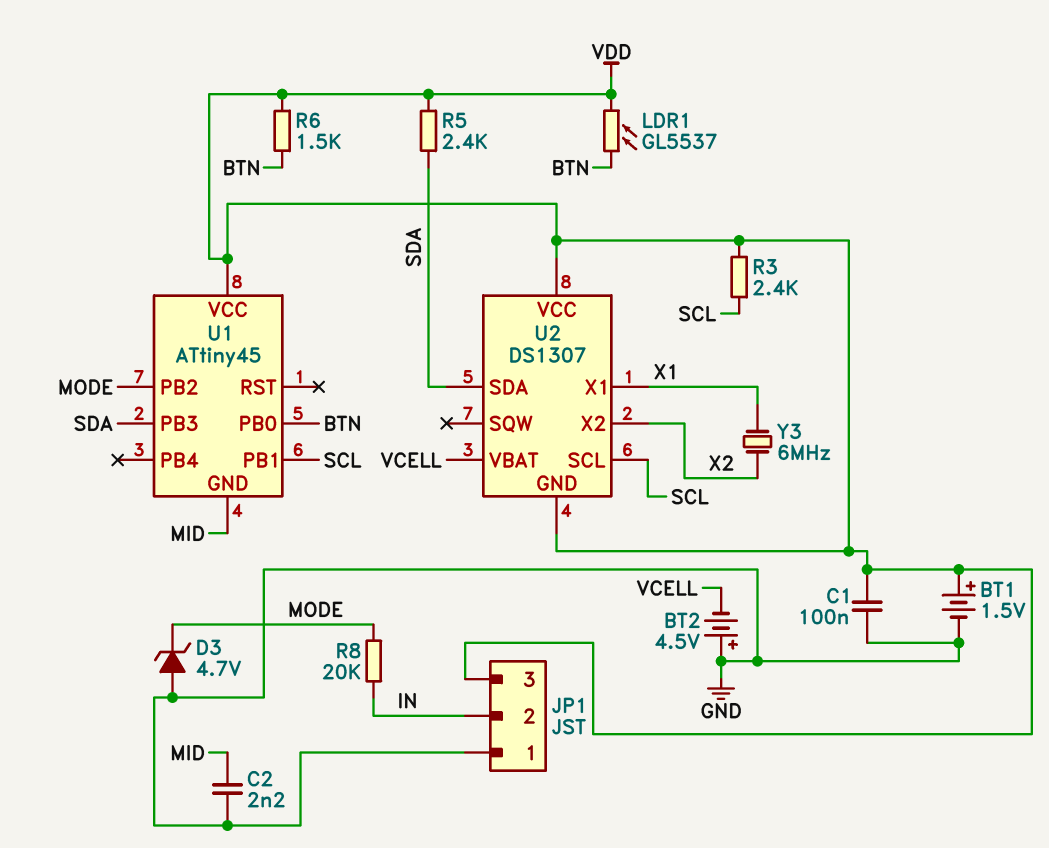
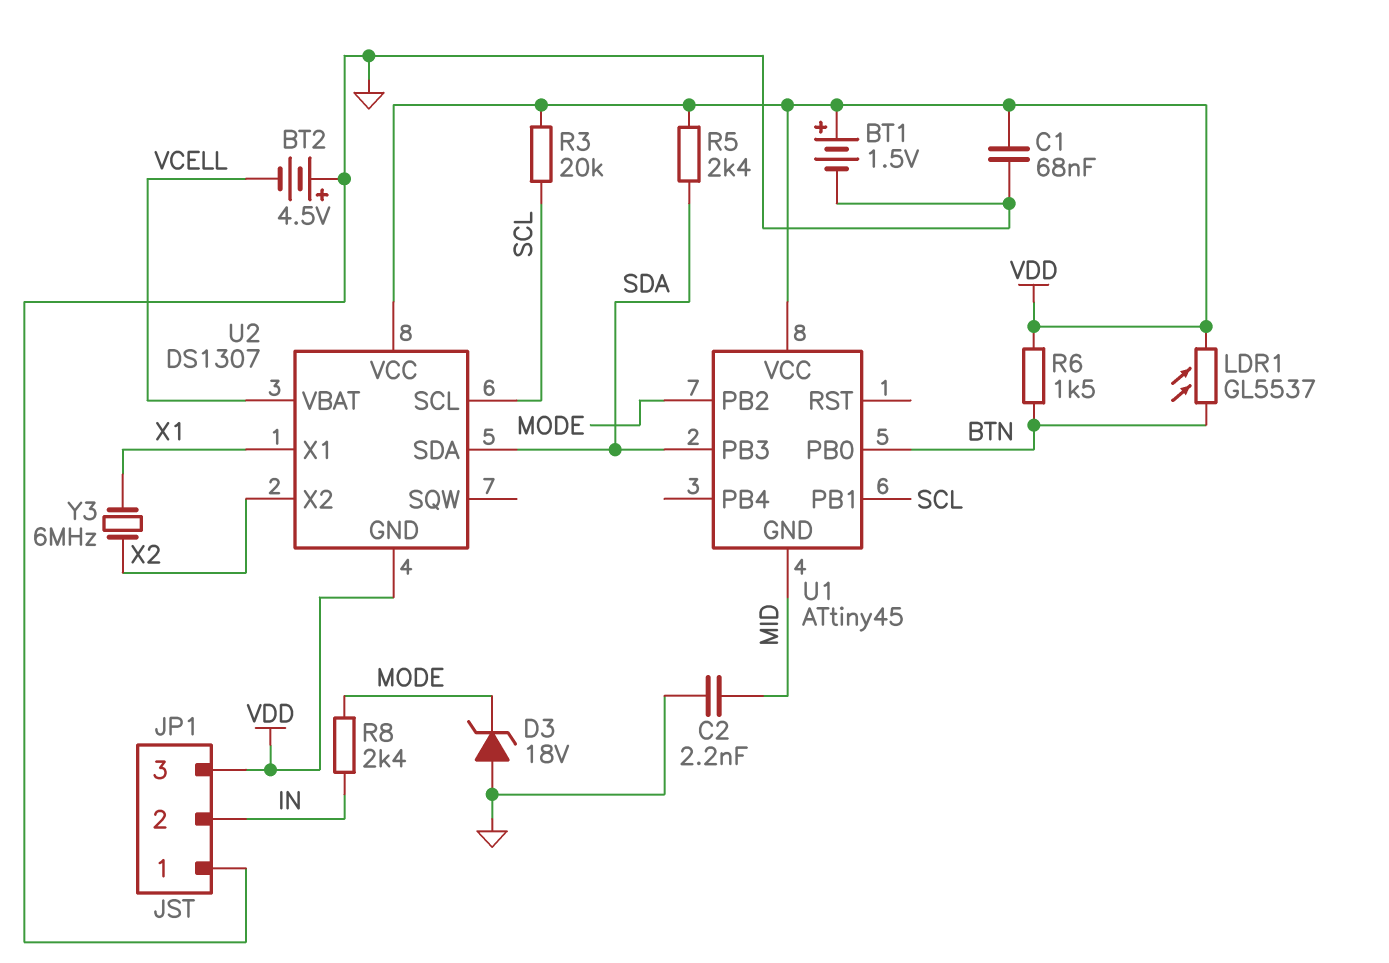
C1: 100nF (GND, VDD) -> 68nF (GND, VDD)
D3: zener 4.7V (A GND, K MODE) -> zener 18V (A GND, K MODE)
R3: 2.4k (SCL, VDD) -> 20k (SCL, VDD)
R8: 20k (IN, MODE) -> 2.4k (IN, MODE)

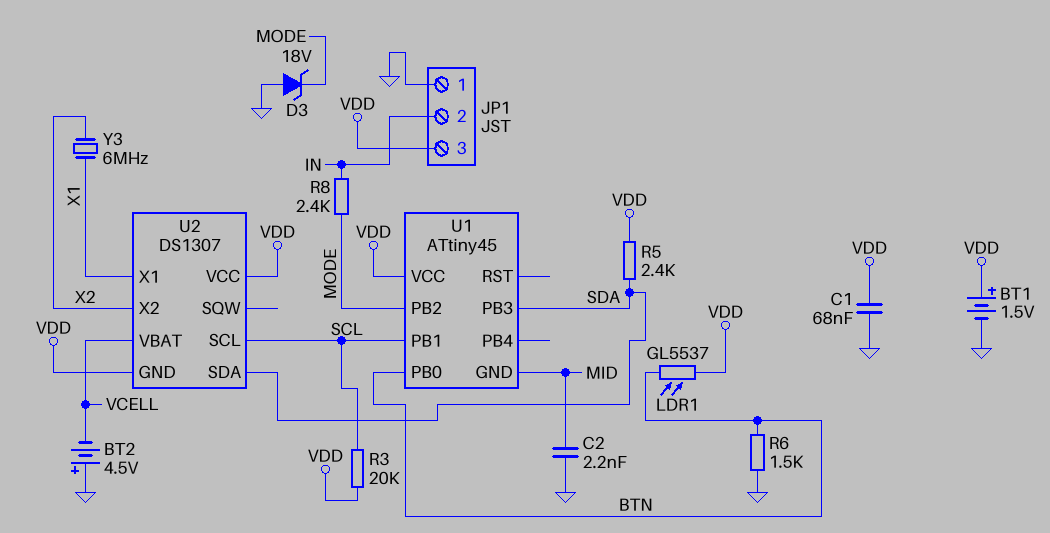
R6: 1.5k (BTN, VDD) -> 1.5k (BTN, GND)

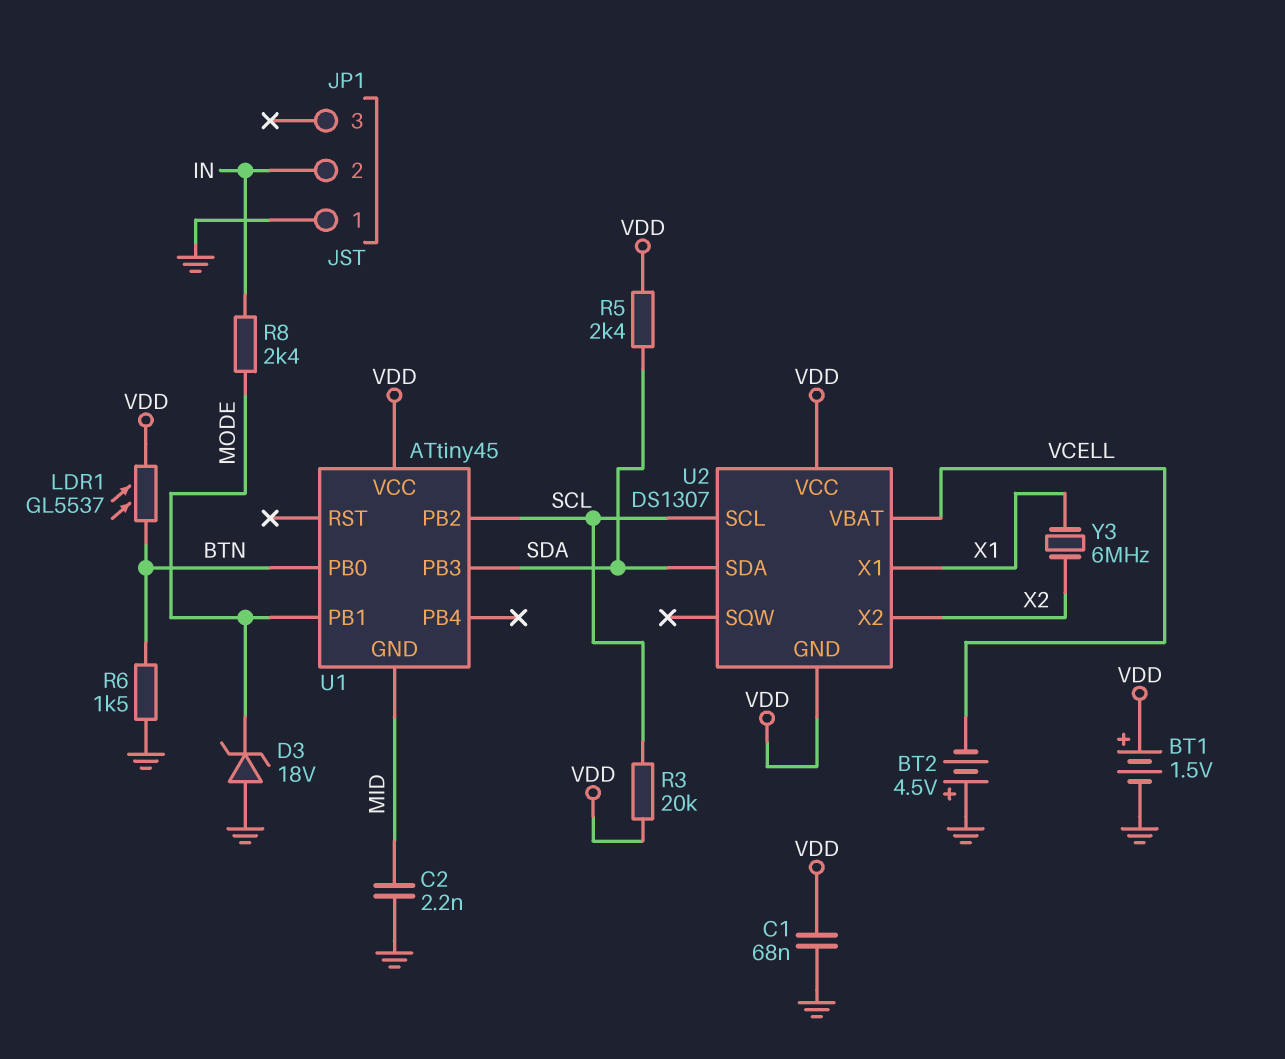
JP1 pin 3: VDD -> none
U1 pin PB1: SCL -> MODE
U1 pin PB2: MODE -> SCL

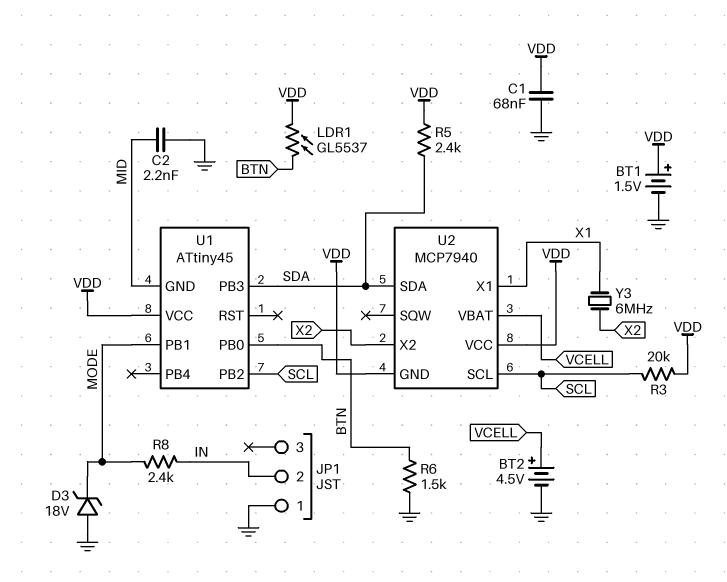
BT2: 4.5V (plus GND, minus VCELL) -> 4.5V (plus VCELL, minus GND)
U2: DS1307 -> MCP7940

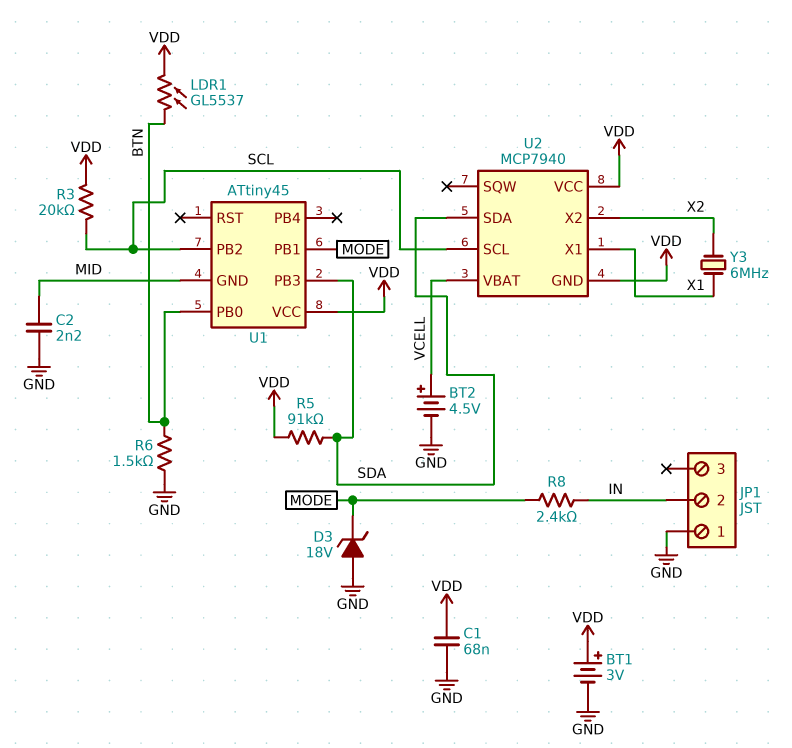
BT1: 1.5V (plus VDD, minus GND) -> 3V (plus VDD, minus GND)
R5: 2.4k (SDA, VDD) -> 91k (SDA, VDD)

